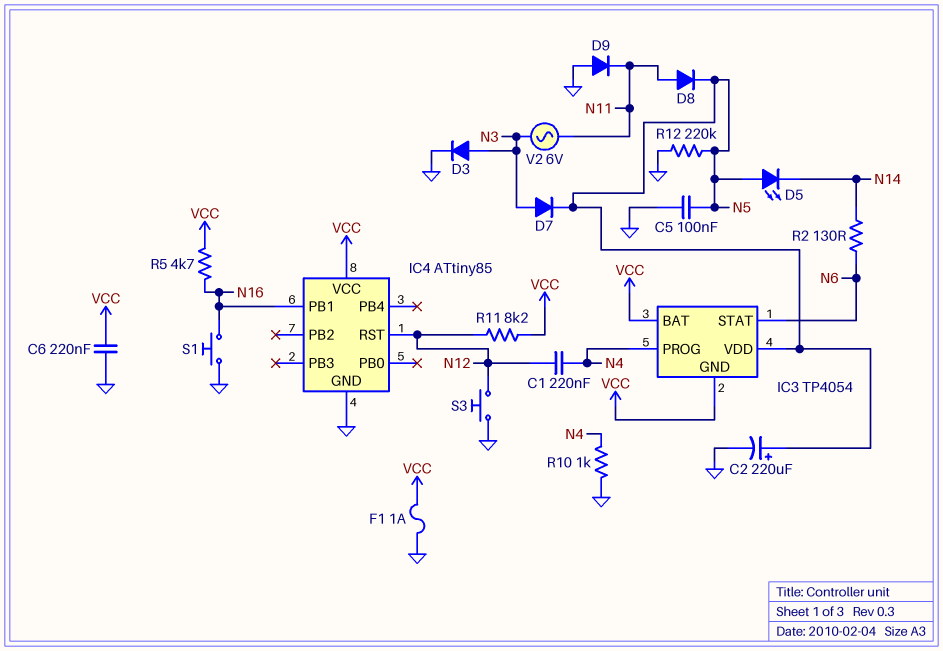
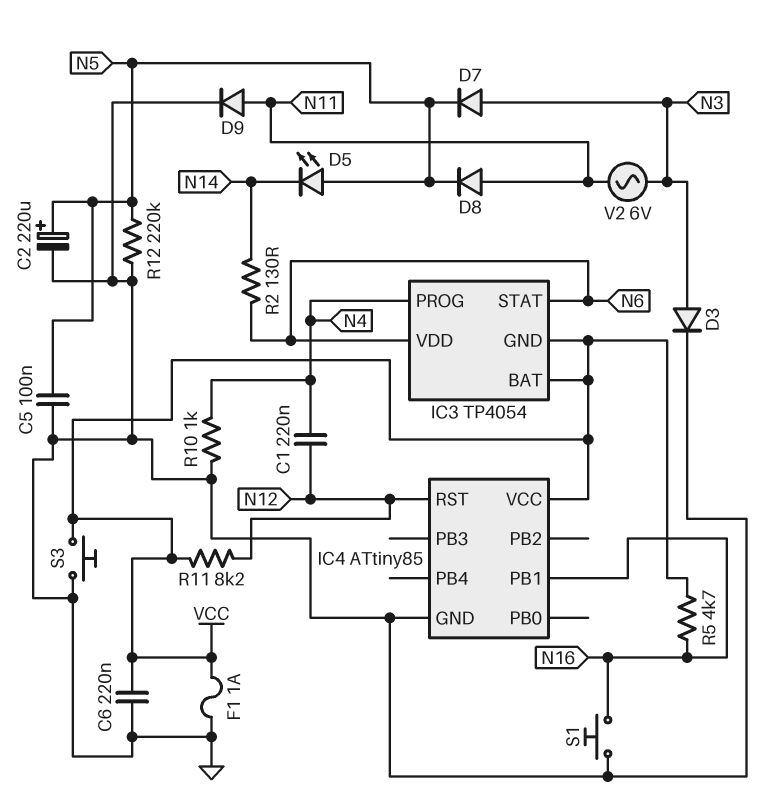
D9: diode (A GND, K N11) -> diode (A N11, K GND)
IC3 pin VDD: N5 -> N6
S3: button (GND, N12) -> button (GND, VCC)

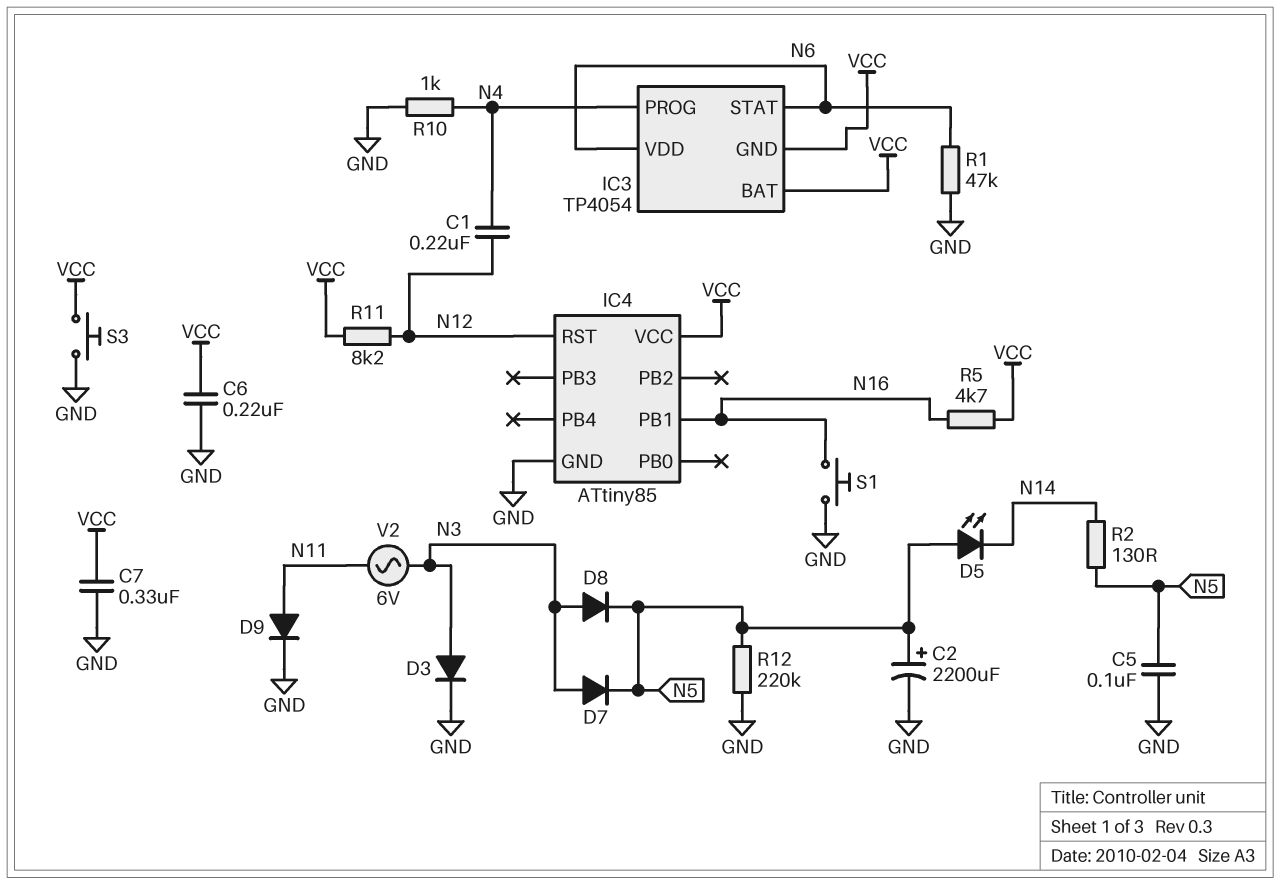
C2: 220uF (plus N5, minus GND) -> 2200uF (plus N5, minus GND)
C7: none -> 330nF (GND, VCC)
D8: diode (A N11, K N5) -> diode (A N3, K N5)
F1: 1A (GND, VCC) -> none
R1: none -> 47k (GND, N6)
R2: 130 (N6, N14) -> 130 (N5, N14)

